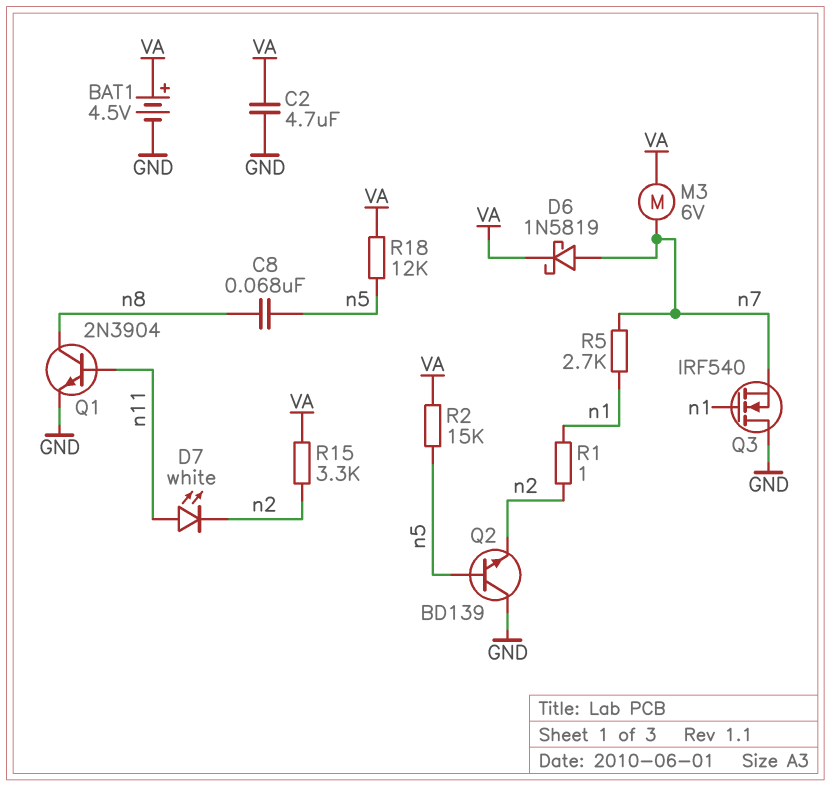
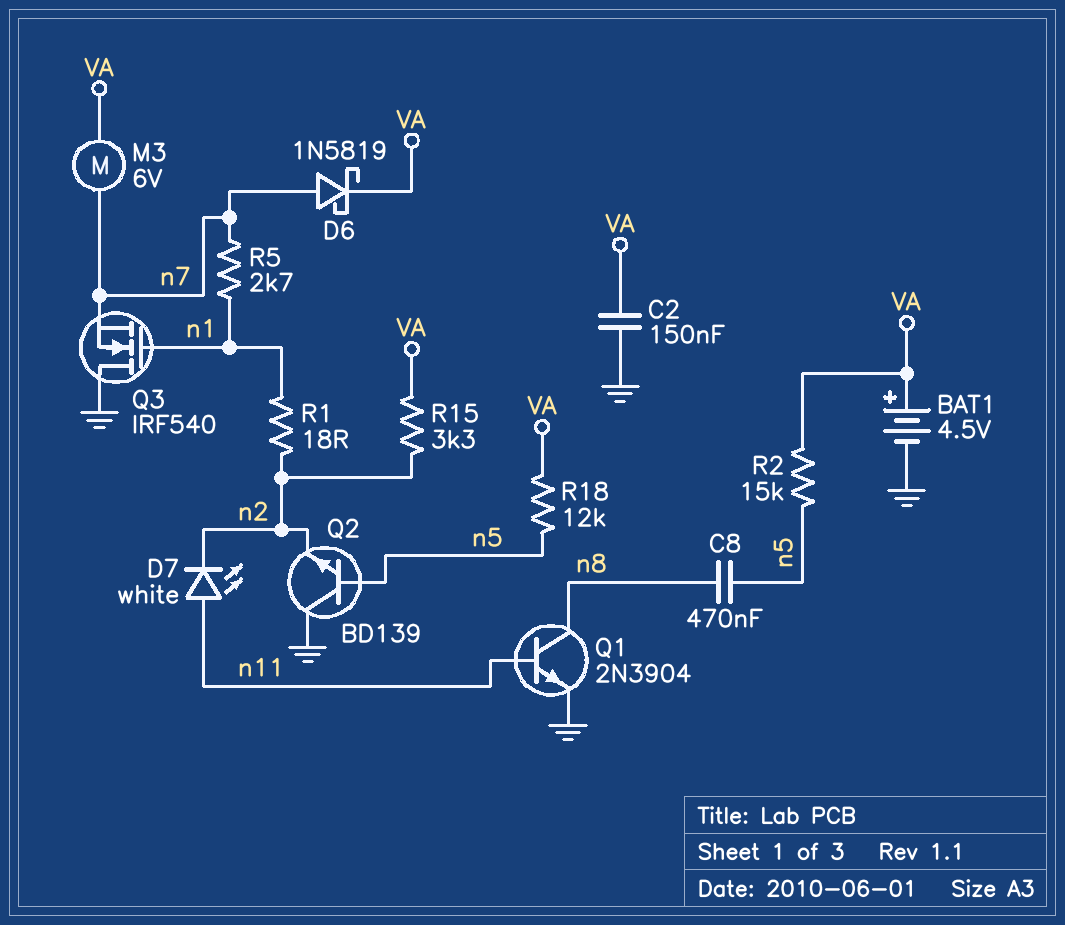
C2: 4.7uF (GND, VA) -> 150nF (GND, VA)
C8: 68nF (n5, n8) -> 470nF (n5, n8)
R1: 1 (n1, n2) -> 18 (n1, n2)

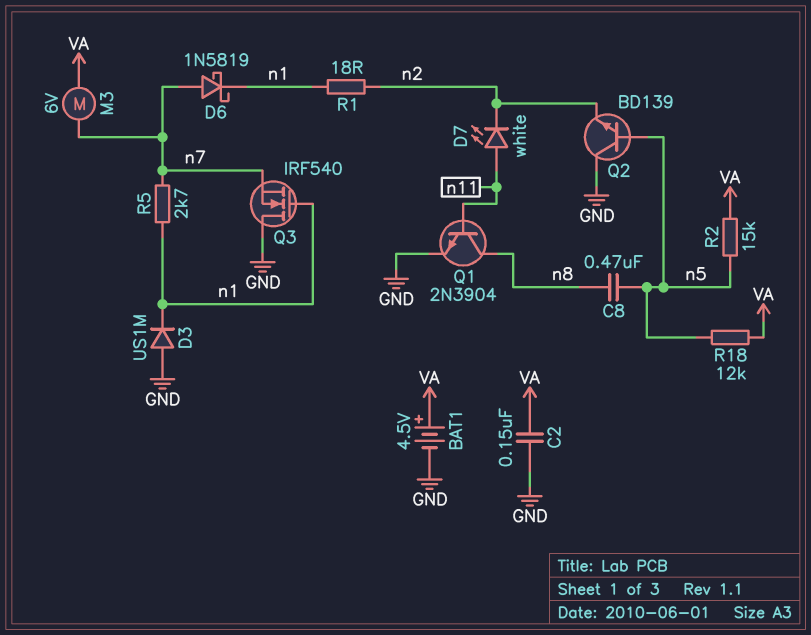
D3: none -> diode US1M (A GND, K n1)
D6: schottky 1N5819 (A n7, K VA) -> schottky 1N5819 (A n7, K n1)
R15: 3.3k (VA, n2) -> none

